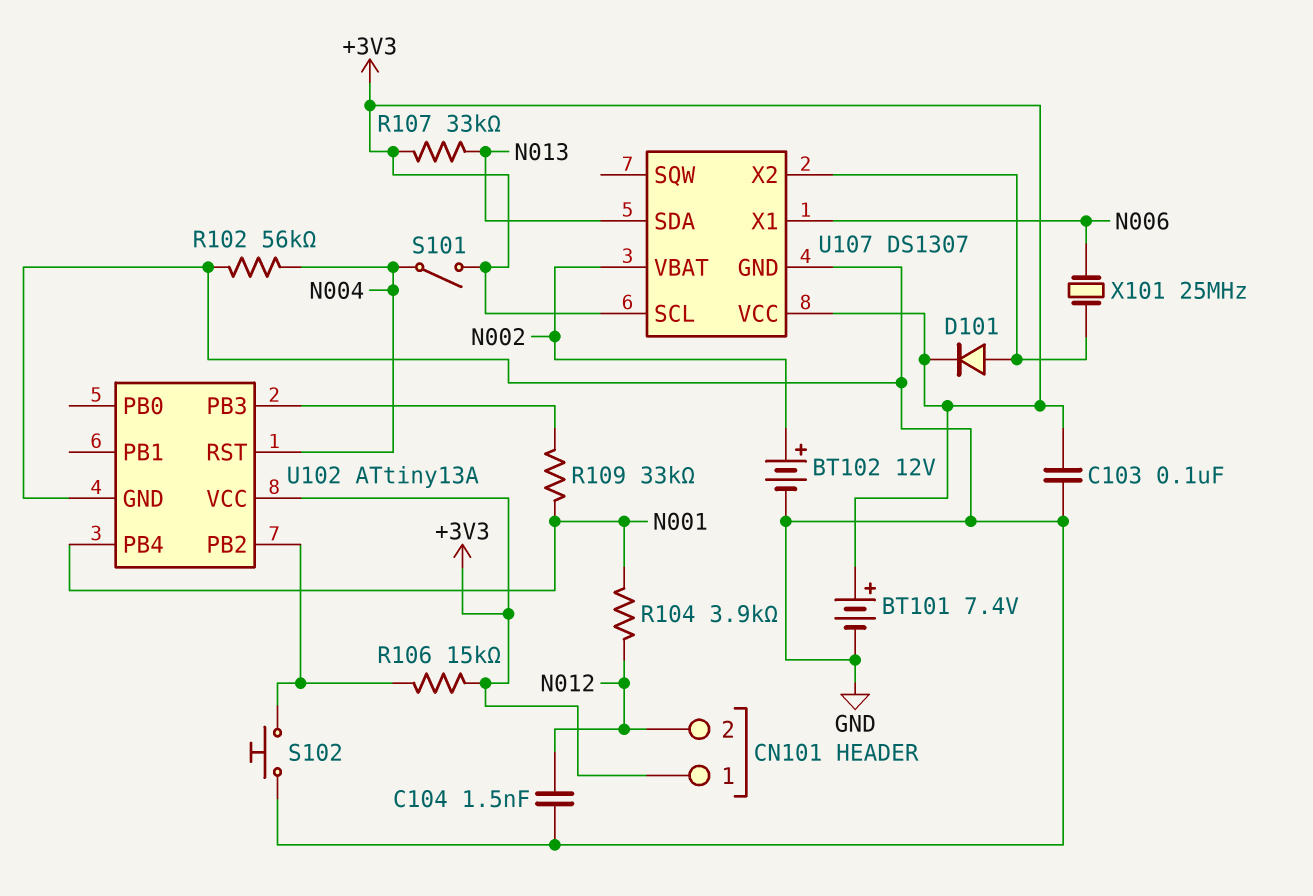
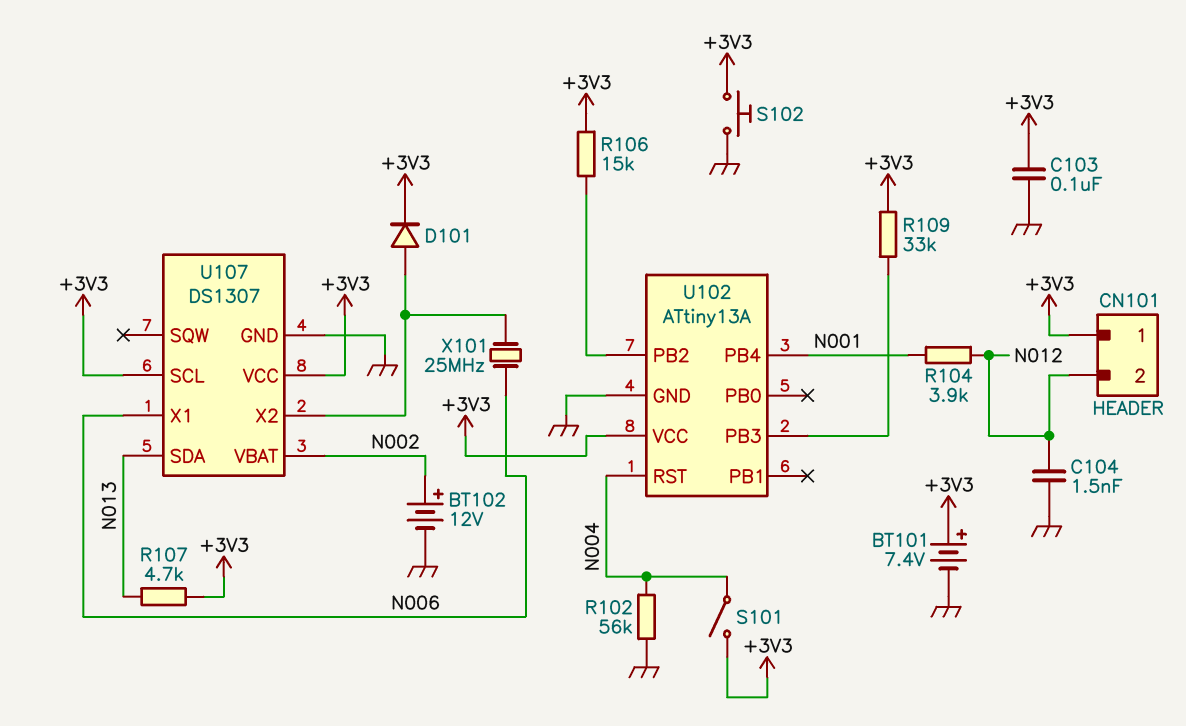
R107: 33k (+3V3, N013) -> 4.7k (+3V3, N013)
R109: 33k (N001, U102/PB3) -> 33k (+3V3, U102/PB3)
S102: button (GND, U102/PB2) -> button (+3V3, GND)

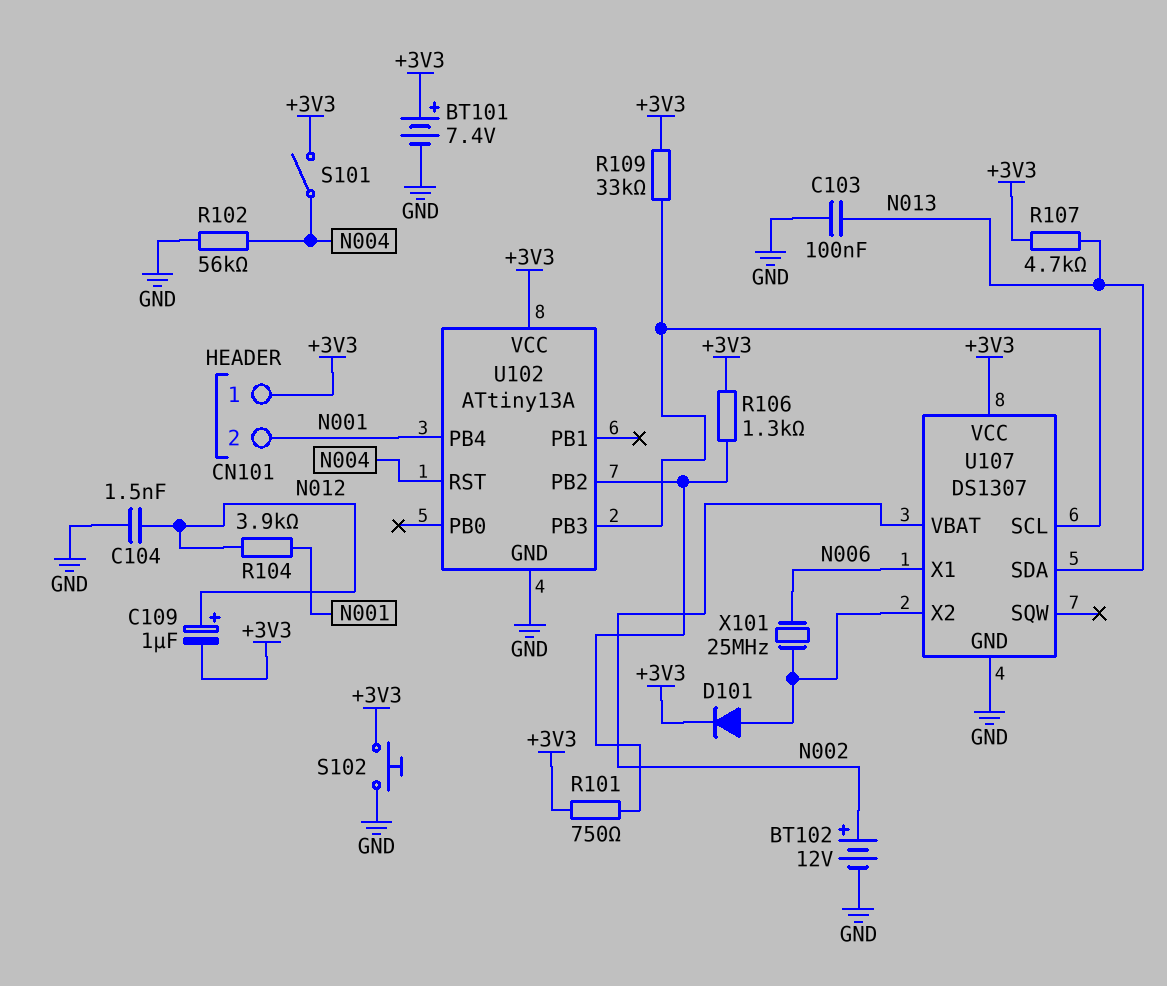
C103: 100nF (+3V3, GND) -> 100nF (GND, N013)
C109: none -> 1uF (plus N012, minus +3V3)
CN101 pin 2: N012 -> N001
R101: none -> 750 (+3V3, U102/PB2)
R106: 15k (+3V3, U102/PB2) -> 1.3k (+3V3, U102/PB2)
U107 pin SCL: +3V3 -> U102/PB3

